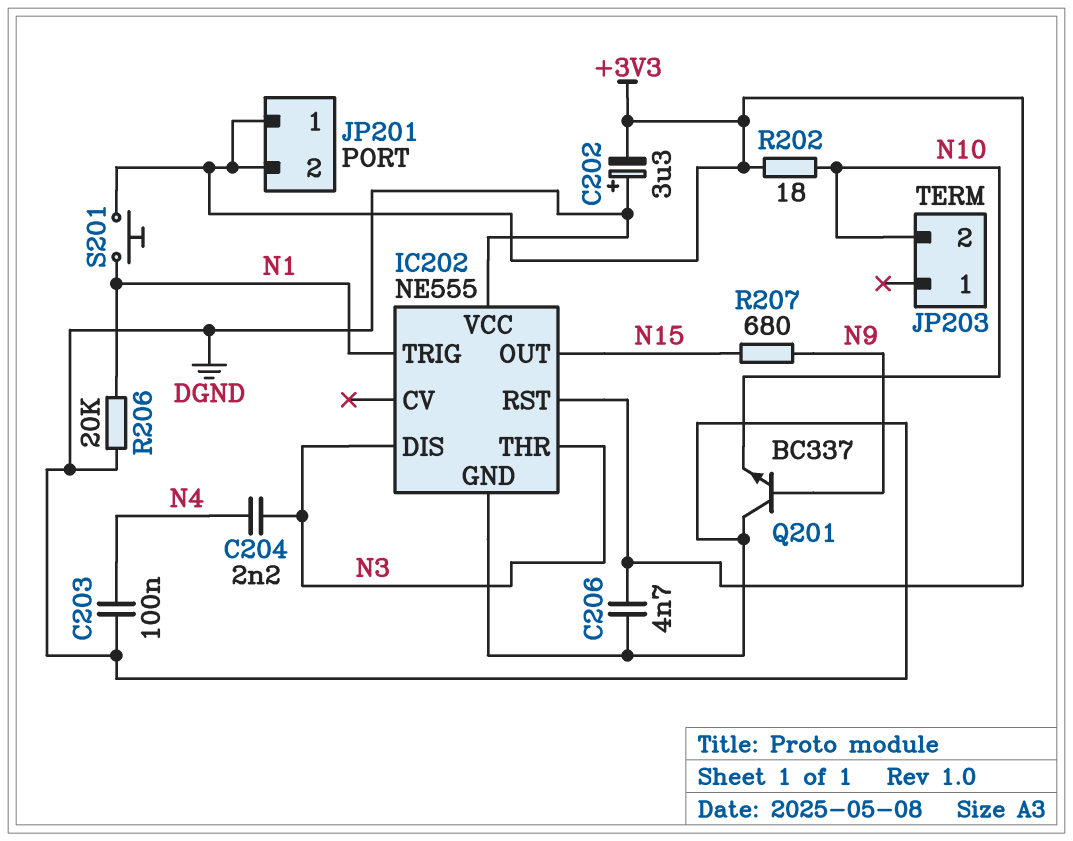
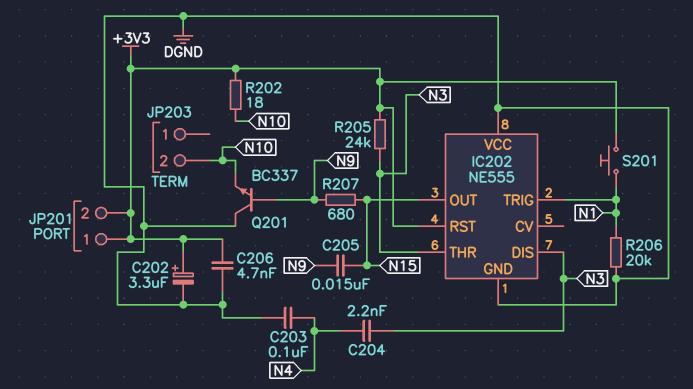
C202: 3.3uF (plus DGND, minus +3V3) -> 3.3uF (plus +3V3, minus DGND)
C205: none -> 15nF (N9, N15)
R205: none -> 24k (+3V3, N3)

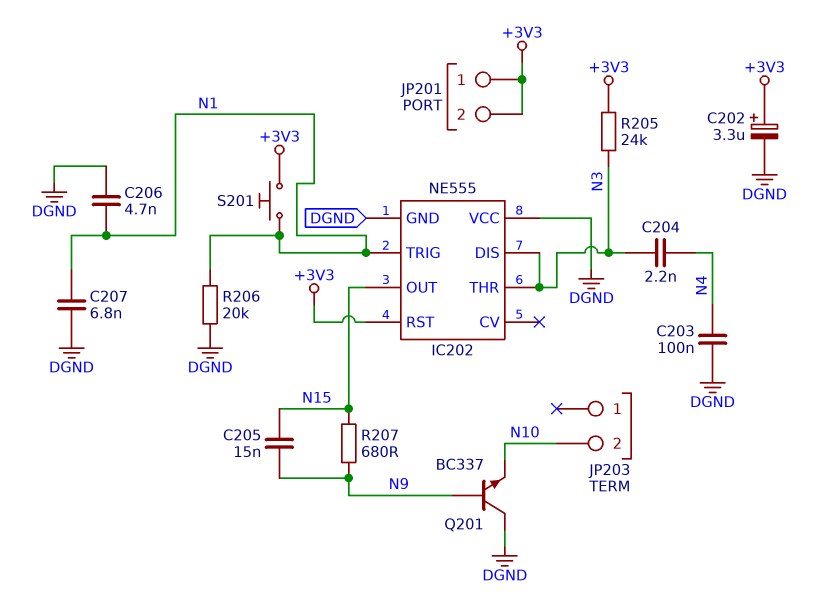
C206: 4.7nF (+3V3, DGND) -> 4.7nF (DGND, N1)
C207: none -> 6.8nF (DGND, N1)
R202: 18 (+3V3, N10) -> none

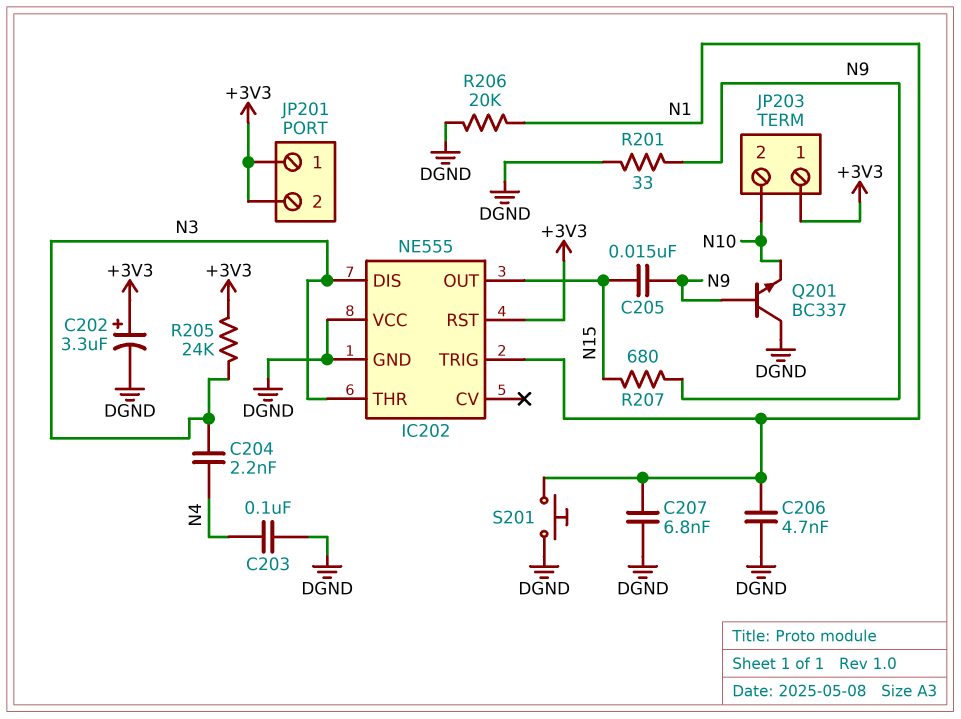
JP203 pin 1: none -> +3V3
R201: none -> 33 (DGND, N9)
S201: button (+3V3, N1) -> button (DGND, N1)

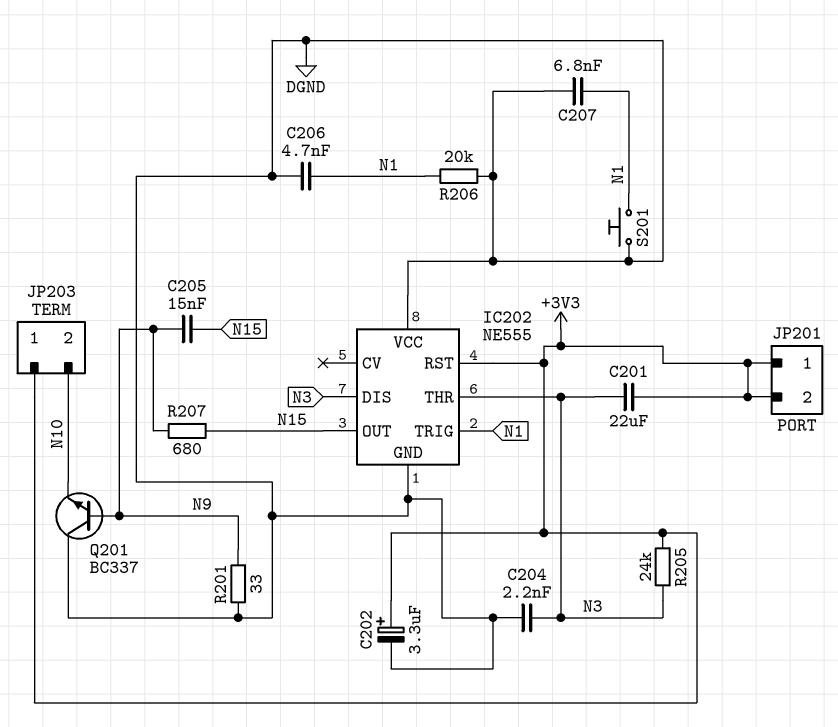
C201: none -> 22uF (+3V3, N3)
C203: 100nF (DGND, N4) -> none
C204: 2.2nF (N3, N4) -> 2.2nF (DGND, N3)

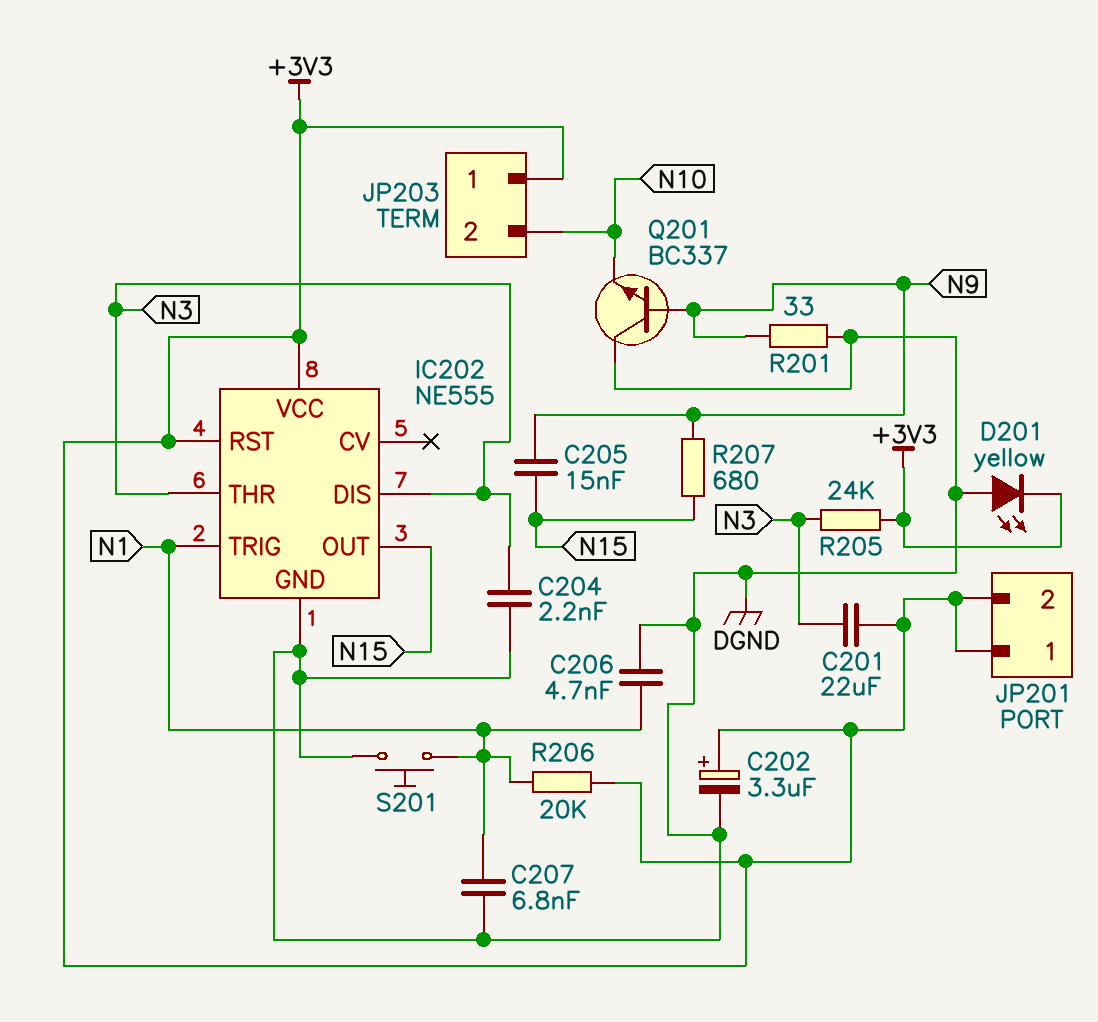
D201: none -> LED yellow (A DGND, K +3V3)
IC202 pin VCC: DGND -> +3V3
R206: 20k (DGND, N1) -> 20k (+3V3, N1)

